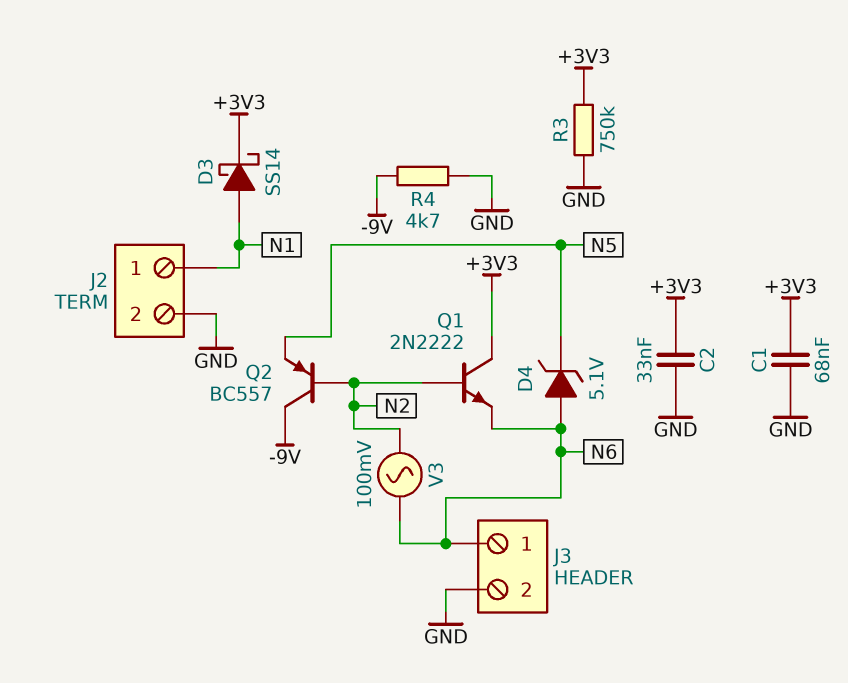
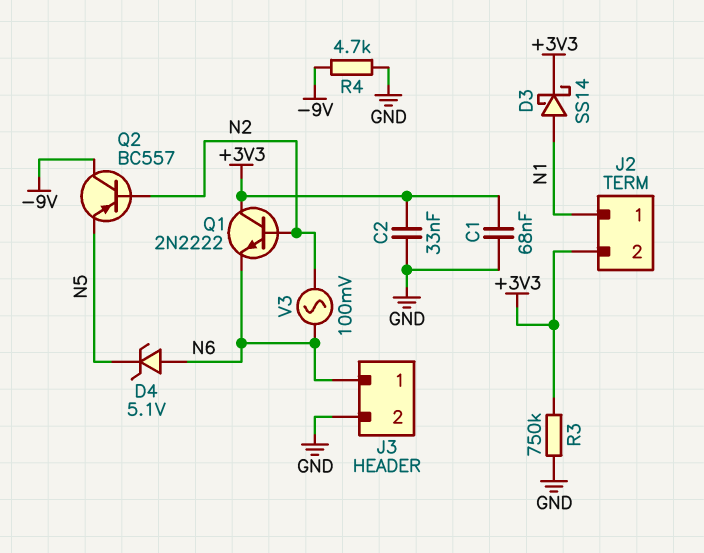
J2 pin 2: GND -> +3V3

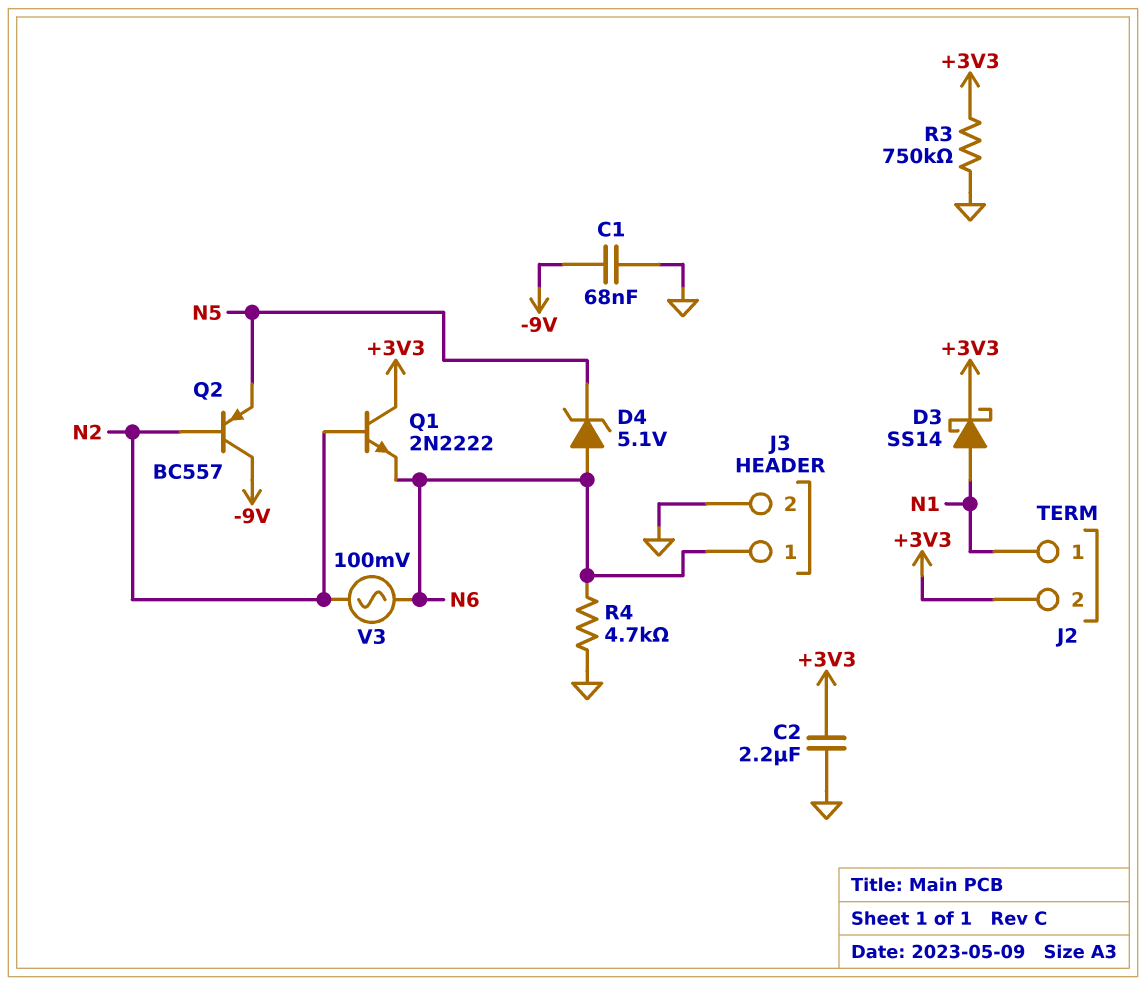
C1: 68nF (+3V3, GND) -> 68nF (-9V, GND)
C2: 33nF (+3V3, GND) -> 2.2uF (+3V3, GND)
R4: 4.7k (-9V, GND) -> 4.7k (GND, N6)

